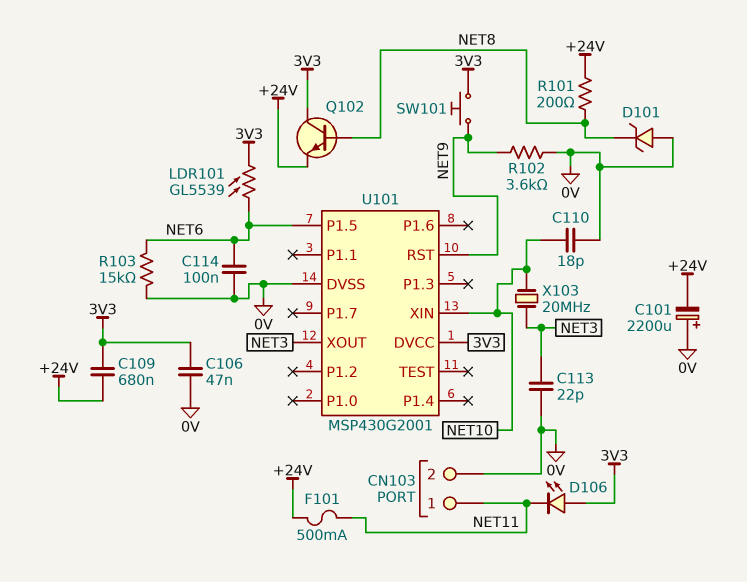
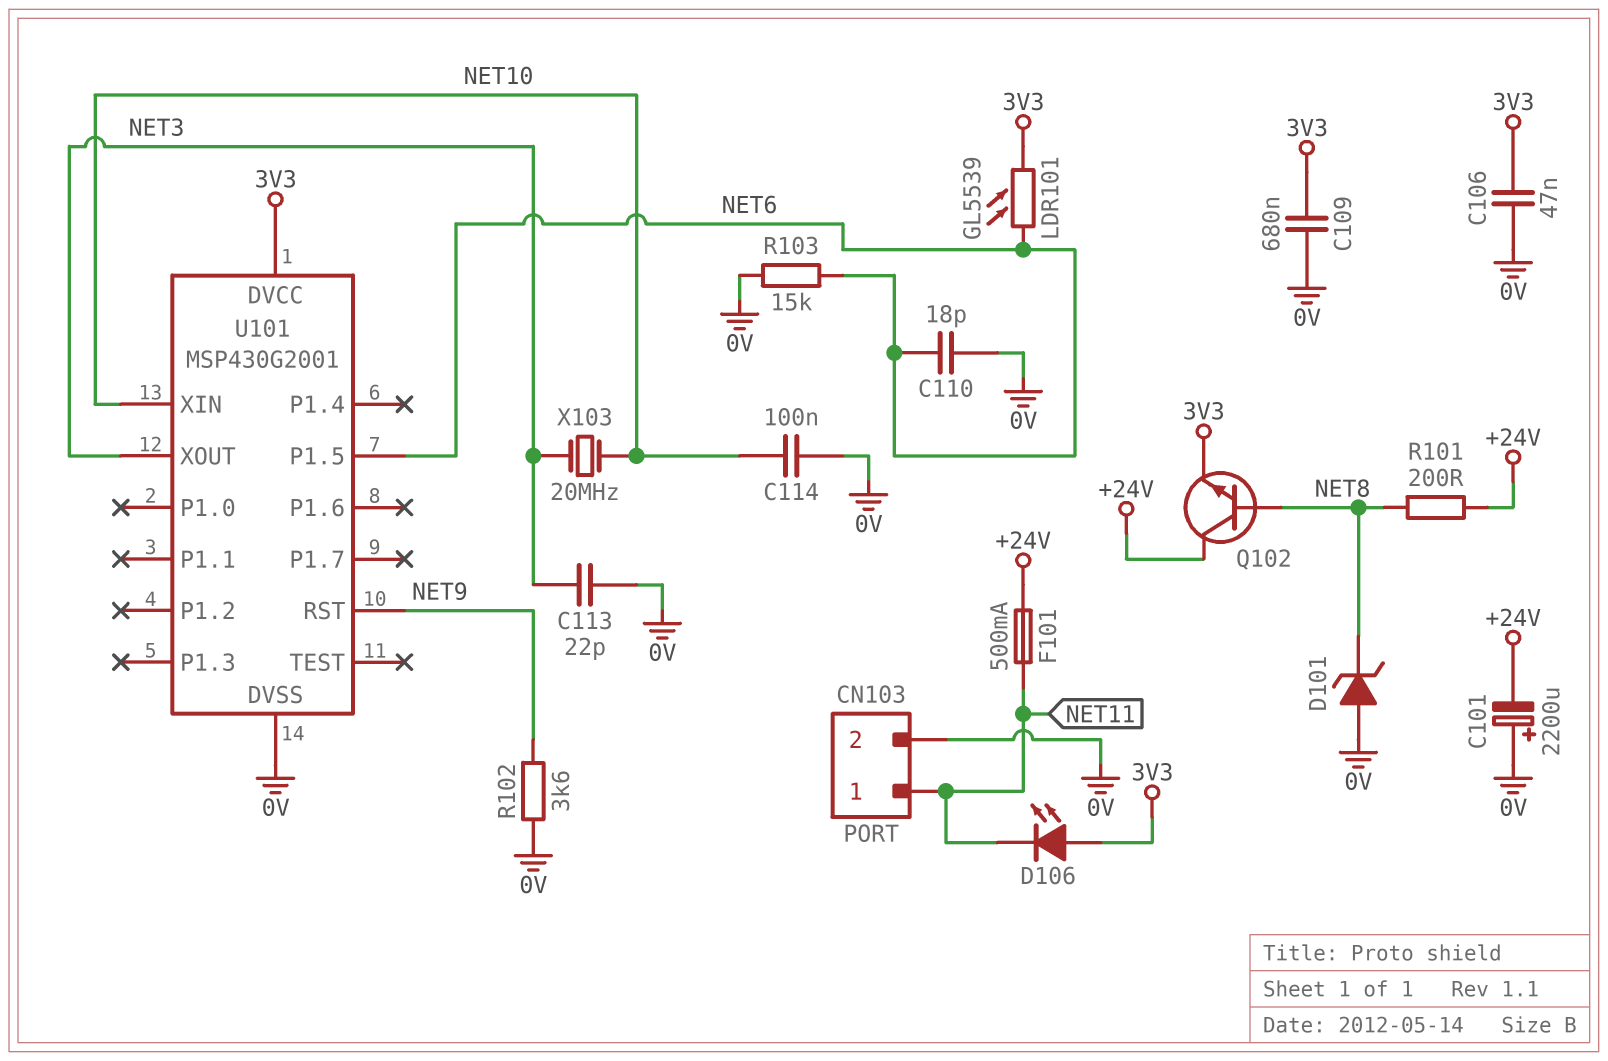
C109: 680nF (+24V, 3V3) -> 680nF (0V, 3V3)
C110: 18pF (0V, NET10) -> 18pF (0V, NET6)
C114: 100nF (0V, NET6) -> 100nF (0V, NET10)
Q102: NPN (B NET8, C 3V3, E +24V) -> NPN (B NET8, C +24V, E 3V3)
SW101: button (3V3, NET9) -> none

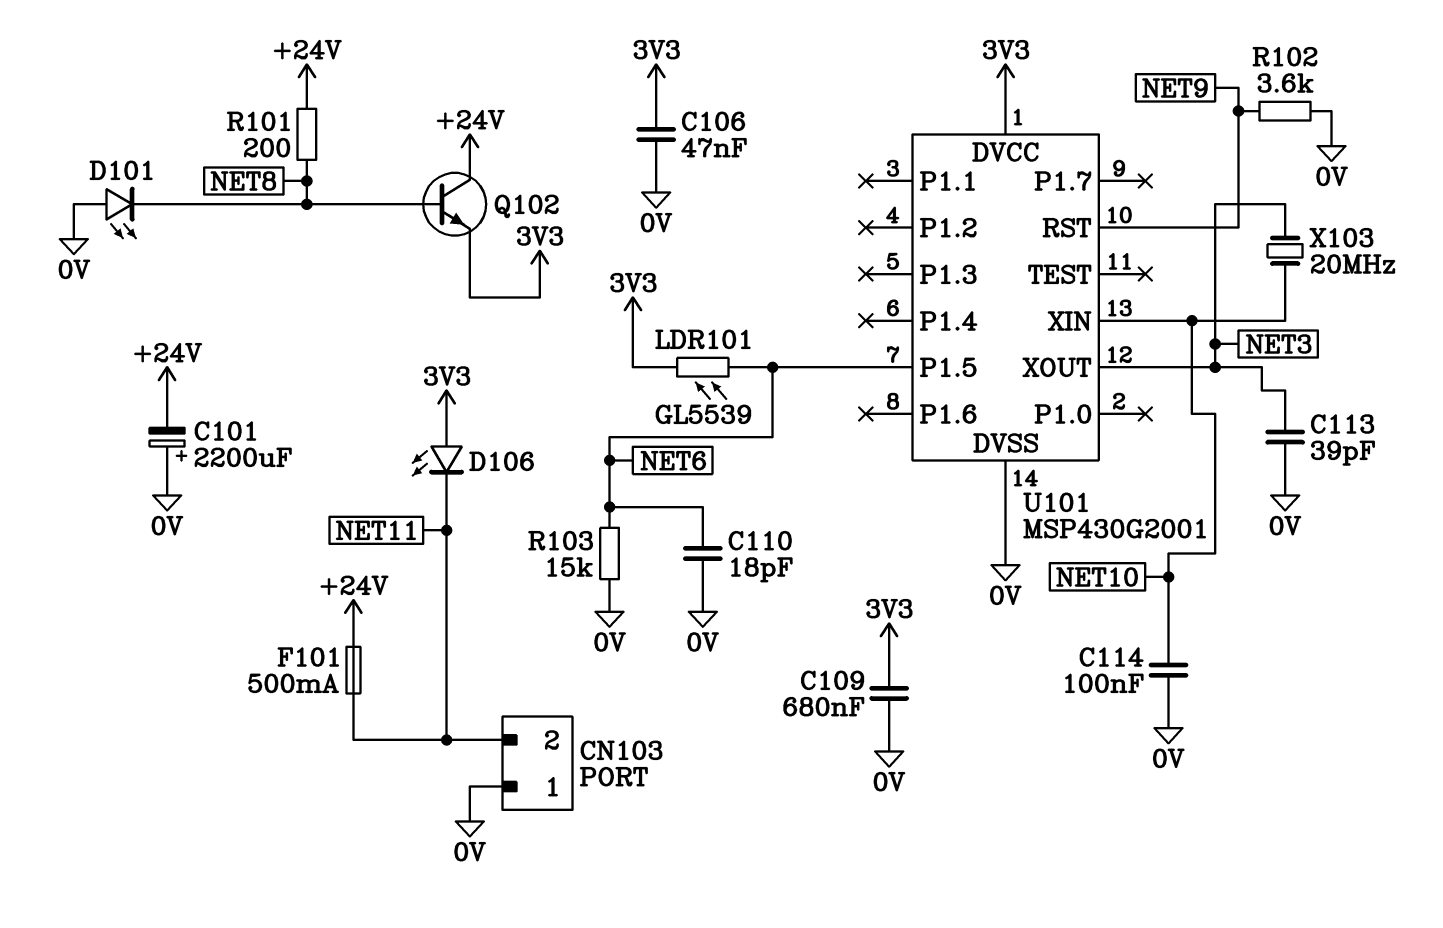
C113: 22pF (0V, NET3) -> 39pF (0V, NET3)
CN103 pin 1: NET11 -> 0V
CN103 pin 2: 0V -> NET11
D101: zener (A 0V, K NET8) -> LED (A 0V, K NET8)

